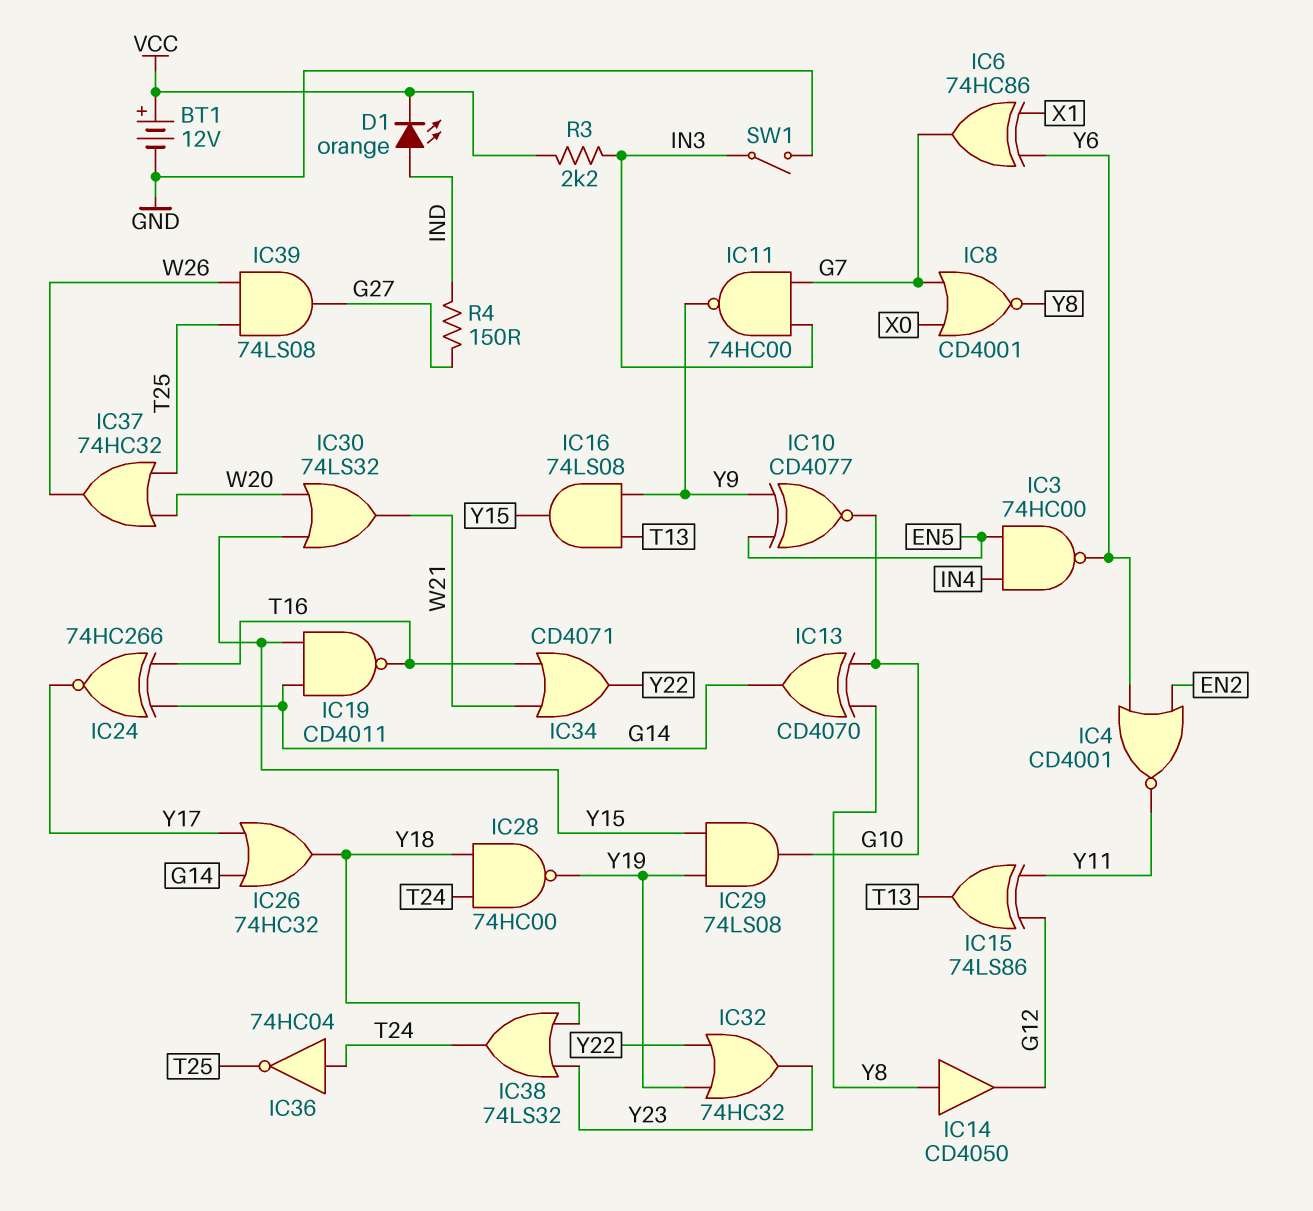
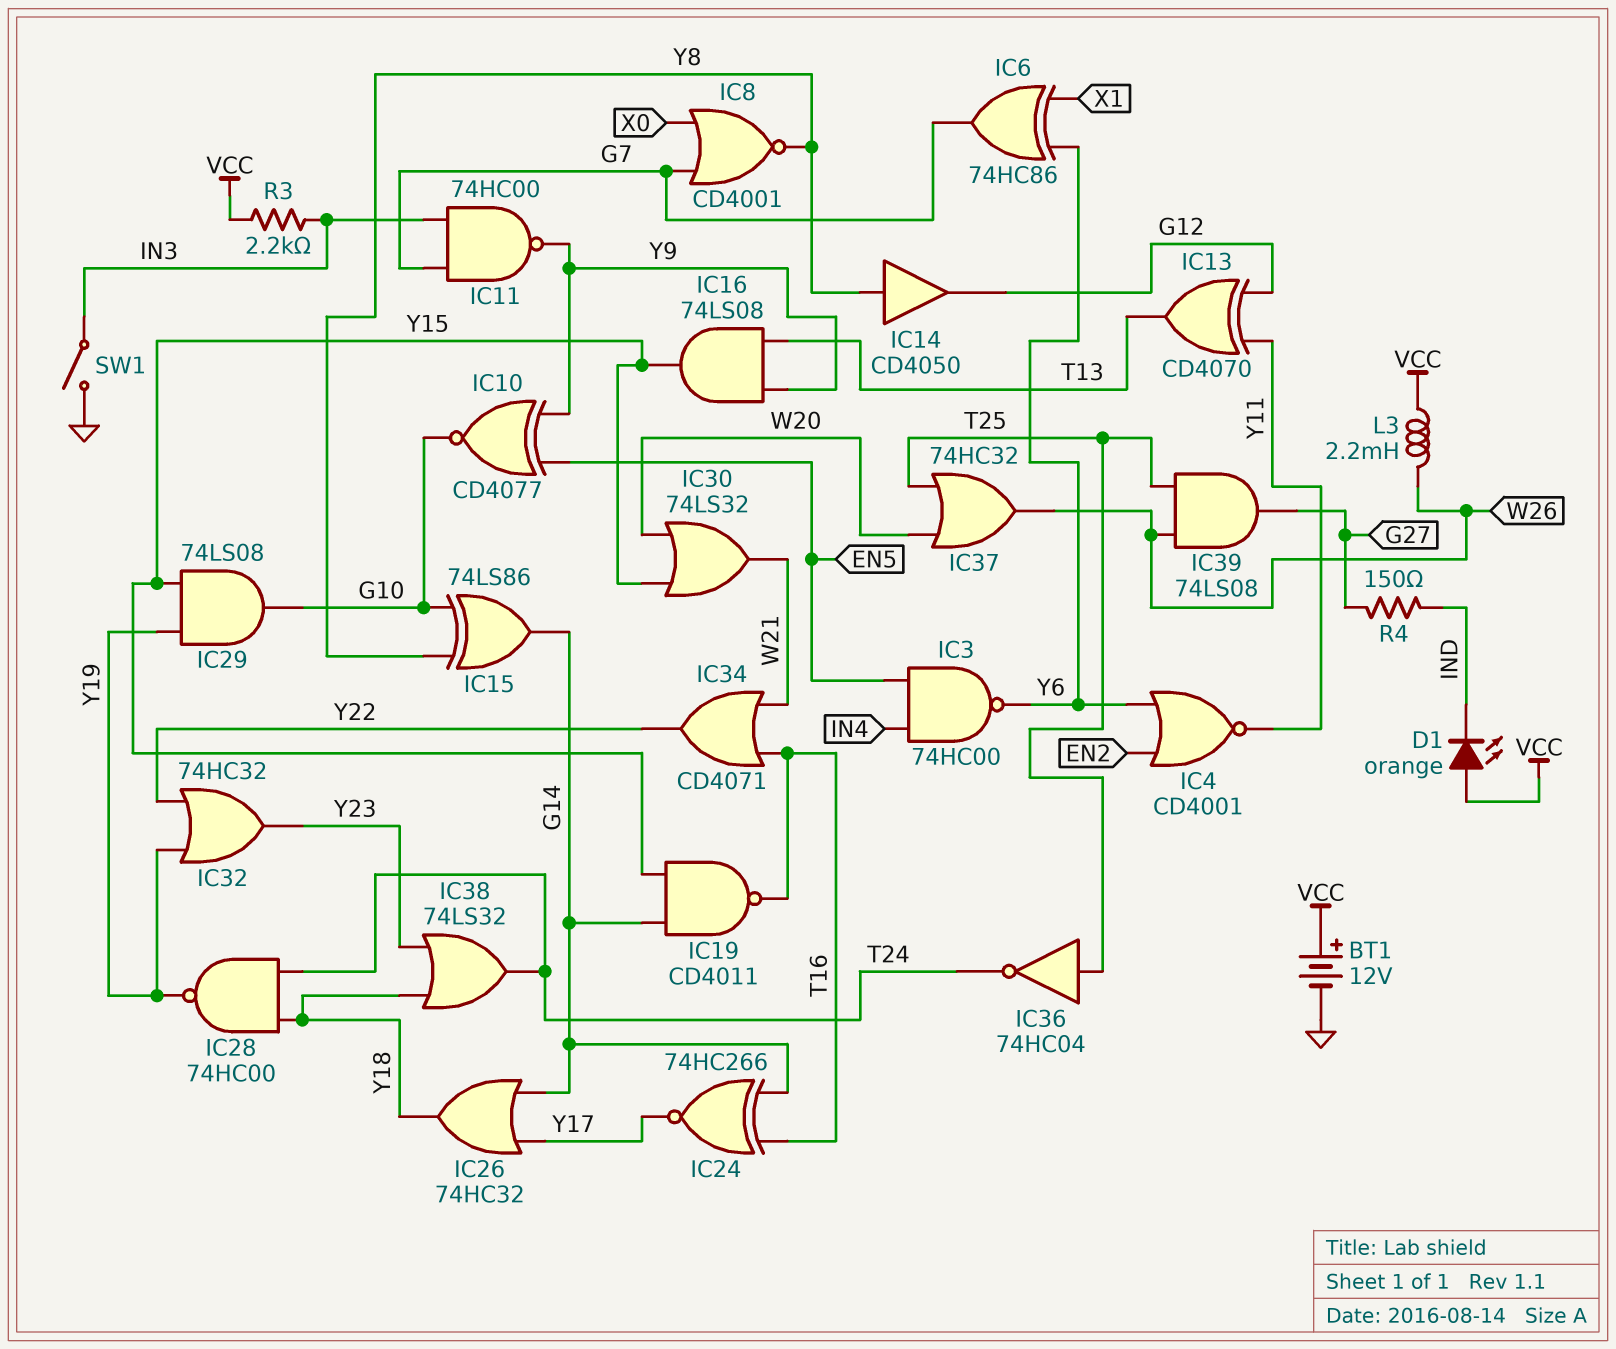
D1: LED orange (A IND, K VCC) -> LED orange (A VCC, K IND)
IC13: XOR CD4070 (in G10, in Y8, out G14) -> XOR CD4070 (in G12, in Y11, out T13)
IC15: XOR 74LS86 (in G12, in Y11, out T13) -> XOR 74LS86 (in G10, in Y8, out G14)
IC36: NOT 74HC04 (in T24, out T25) -> NOT 74HC04 (in T25, out T24)
L3: none -> 2.2mH (VCC, W26)

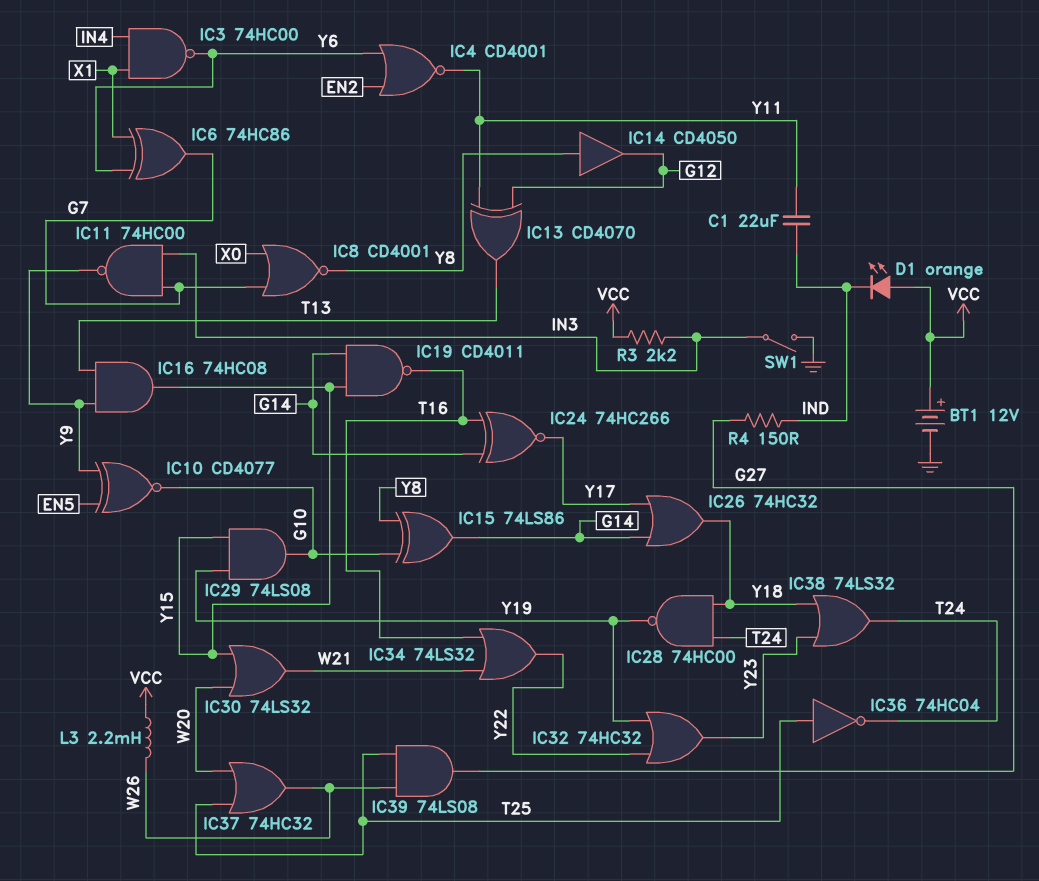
C1: none -> 22uF (IND, Y11)
IC3: NAND 74HC00 (in EN5, in IN4, out Y6) -> NAND 74HC00 (in IN4, in X1, out Y6)
IC16: AND 74LS08 (in T13, in Y9, out Y15) -> AND 74HC08 (in T13, in Y9, out Y15)
IC34: OR CD4071 (in T16, in W21, out Y22) -> OR 74LS32 (in T16, in W21, out Y22)

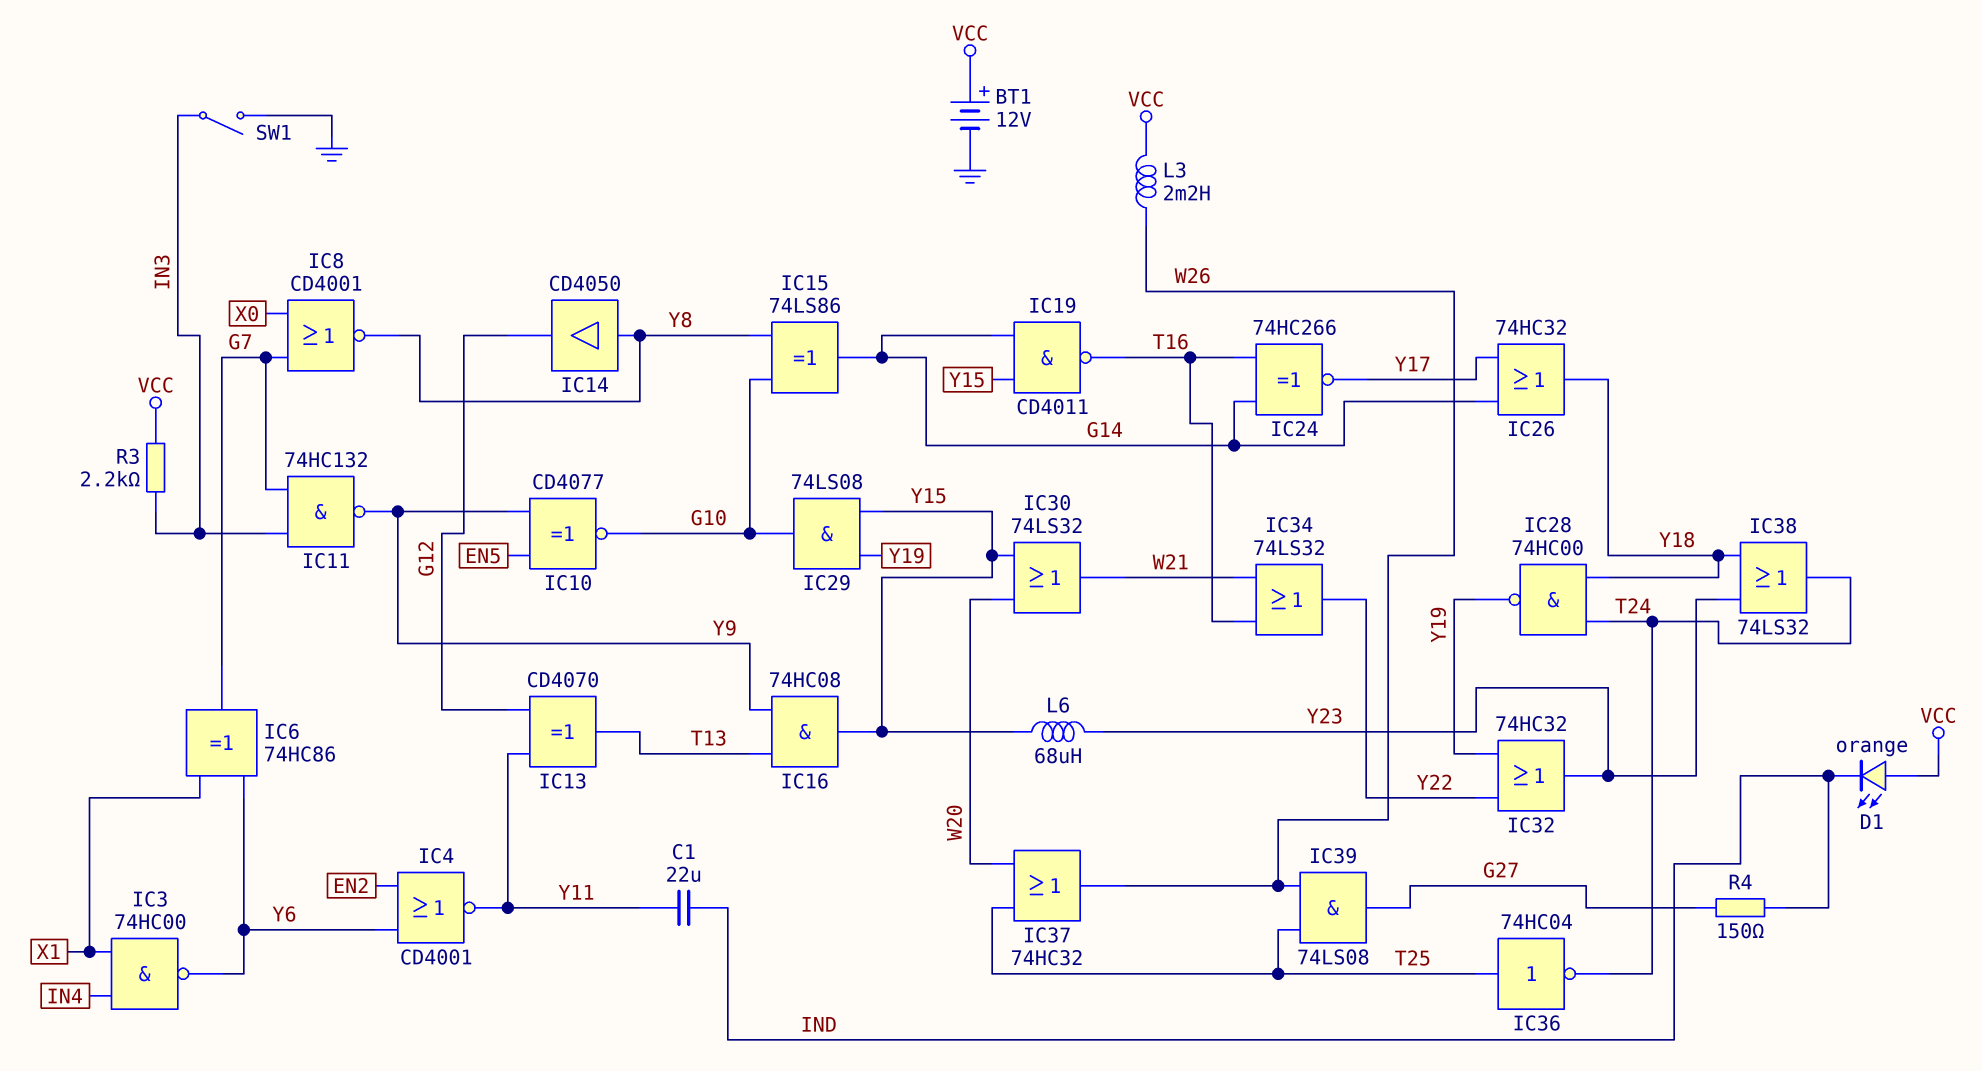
IC11: NAND 74HC00 (in G7, in IN3, out Y9) -> NAND 74HC132 (in G7, in IN3, out Y9)
L6: none -> 68uH (Y15, Y23)

